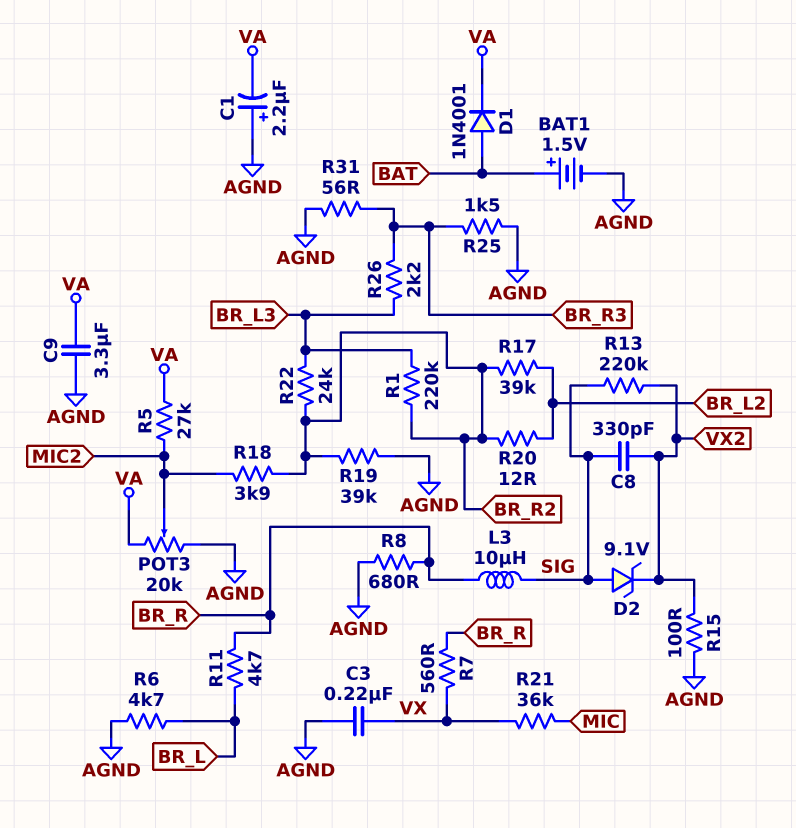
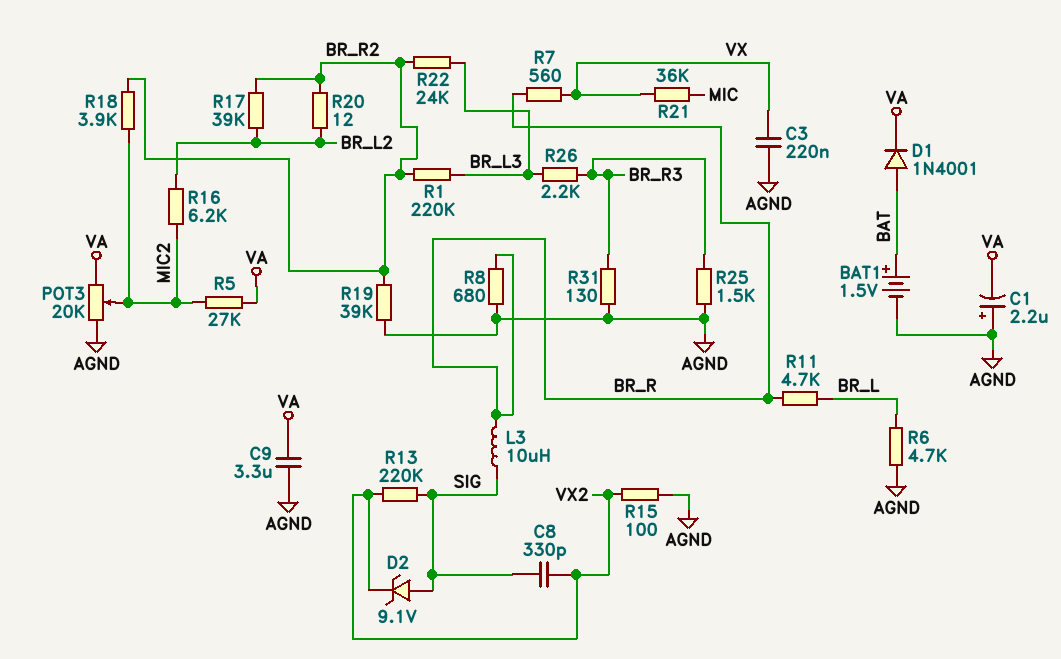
R16: none -> 6.2k (BR_L2, MIC2)
R31: 56 (AGND, BR_R3) -> 130 (AGND, BR_R3)

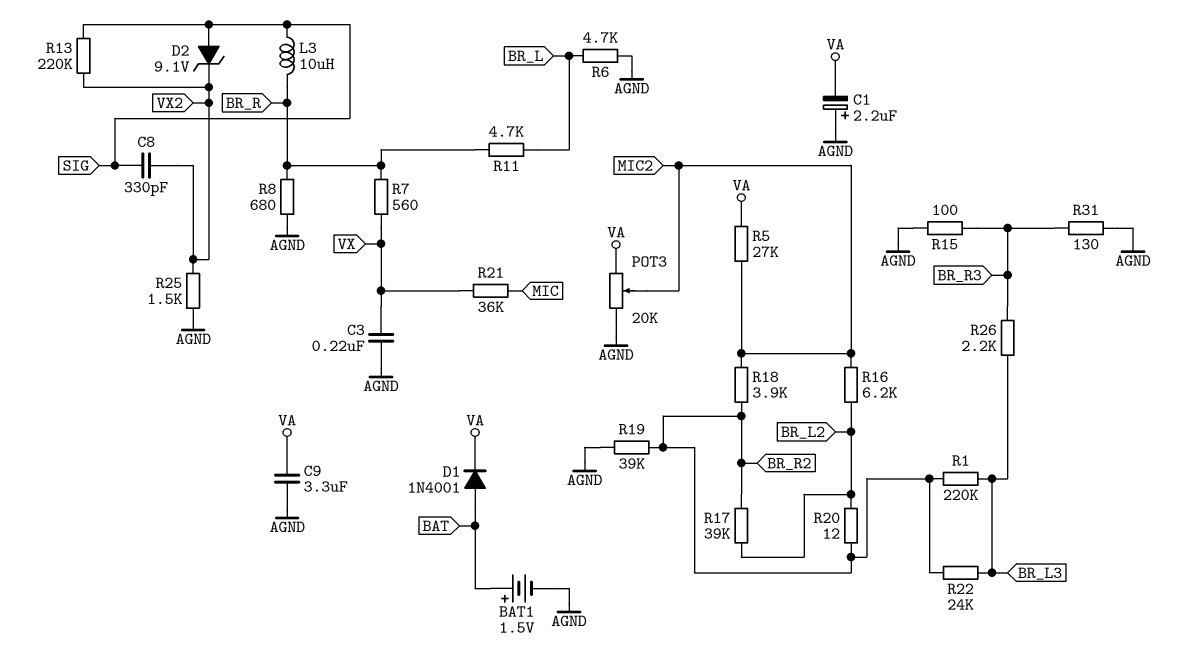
R15: 100 (AGND, VX2) -> 100 (AGND, BR_R3)
R25: 1.5k (AGND, BR_R3) -> 1.5k (AGND, VX2)

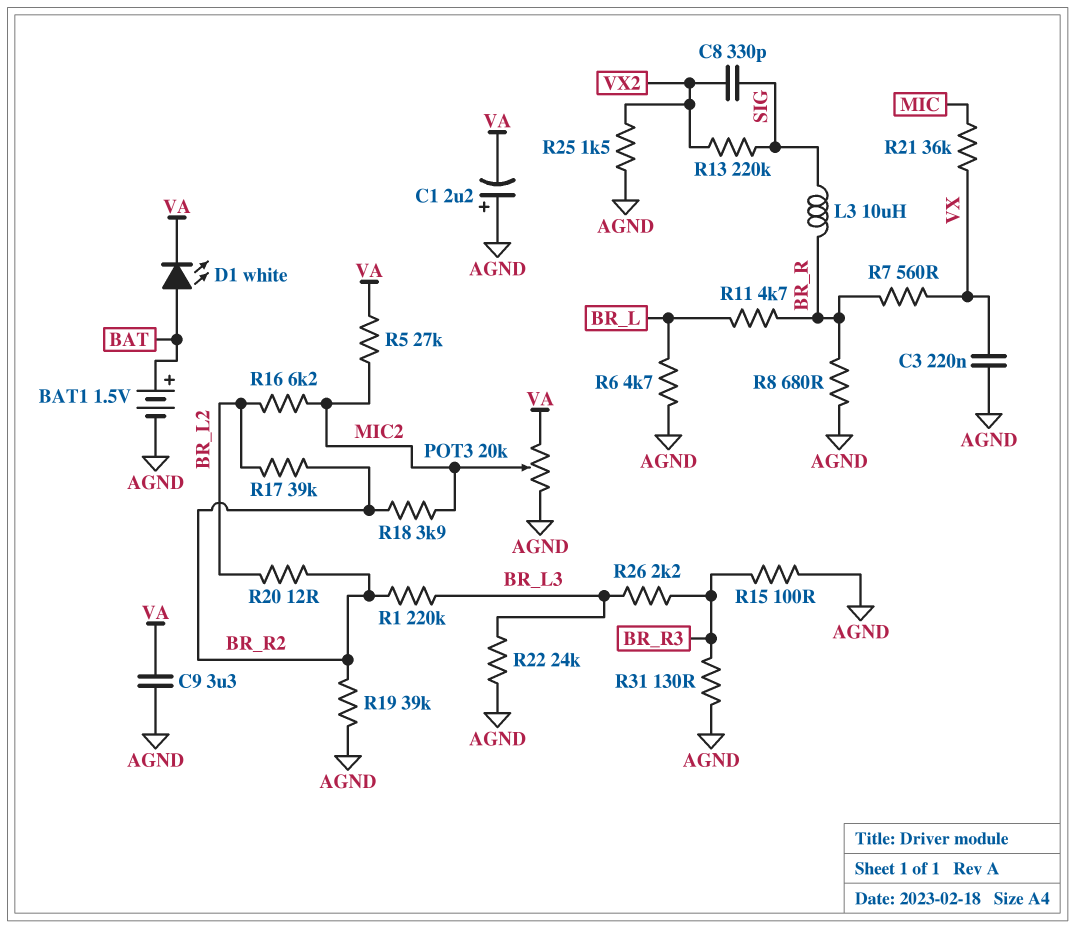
D1: diode 1N4001 (A BAT, K VA) -> LED white (A BAT, K VA)
D2: zener 9.1V (A SIG, K VX2) -> none
R22: 24k (BR_L3, BR_R2) -> 24k (AGND, BR_L3)

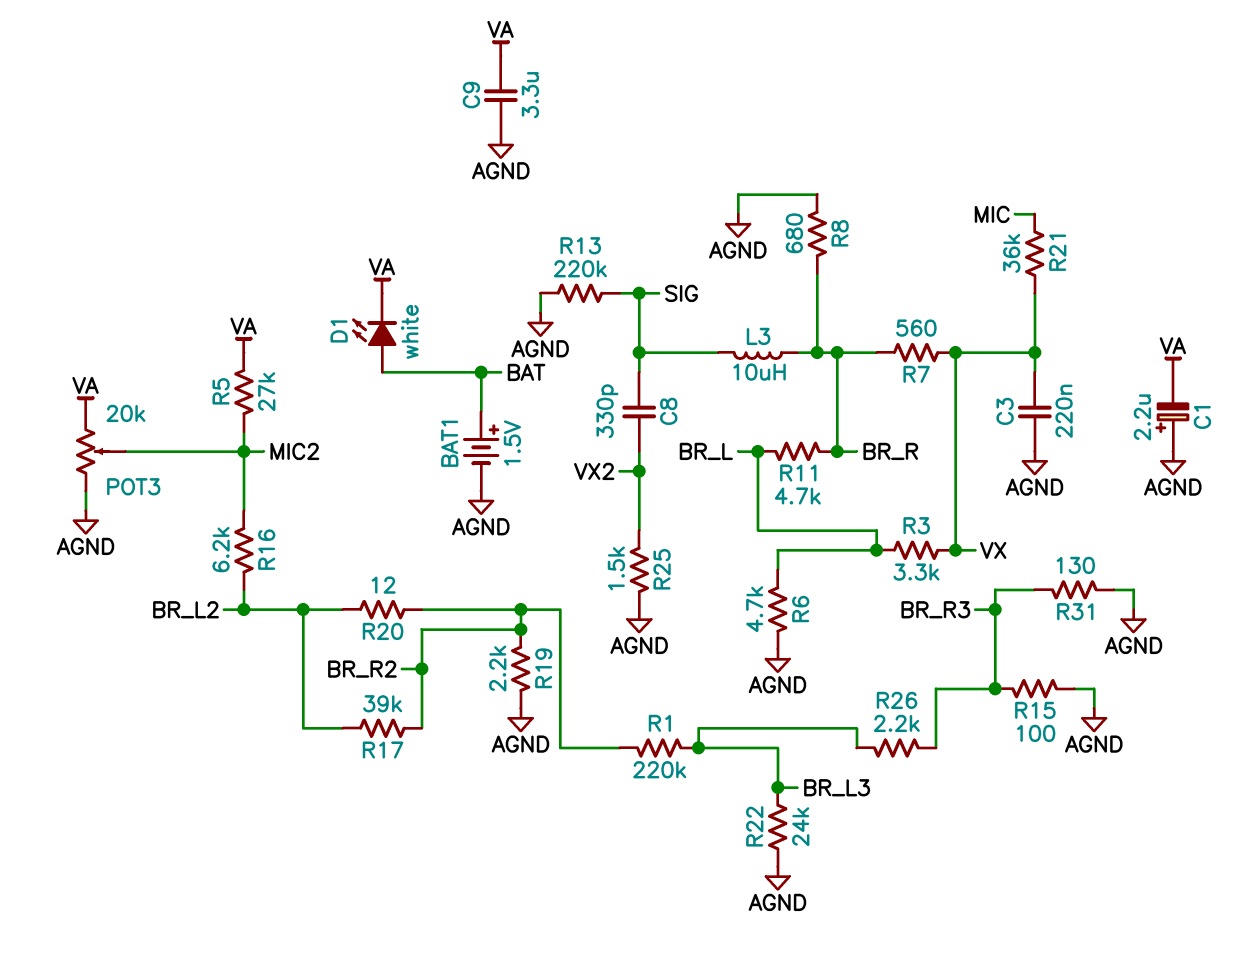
R3: none -> 3.3k (BR_L, VX)
R13: 220k (SIG, VX2) -> 220k (AGND, SIG)
R18: 3.9k (BR_R2, MIC2) -> none
R19: 39k (AGND, BR_R2) -> 2.2k (AGND, BR_R2)

